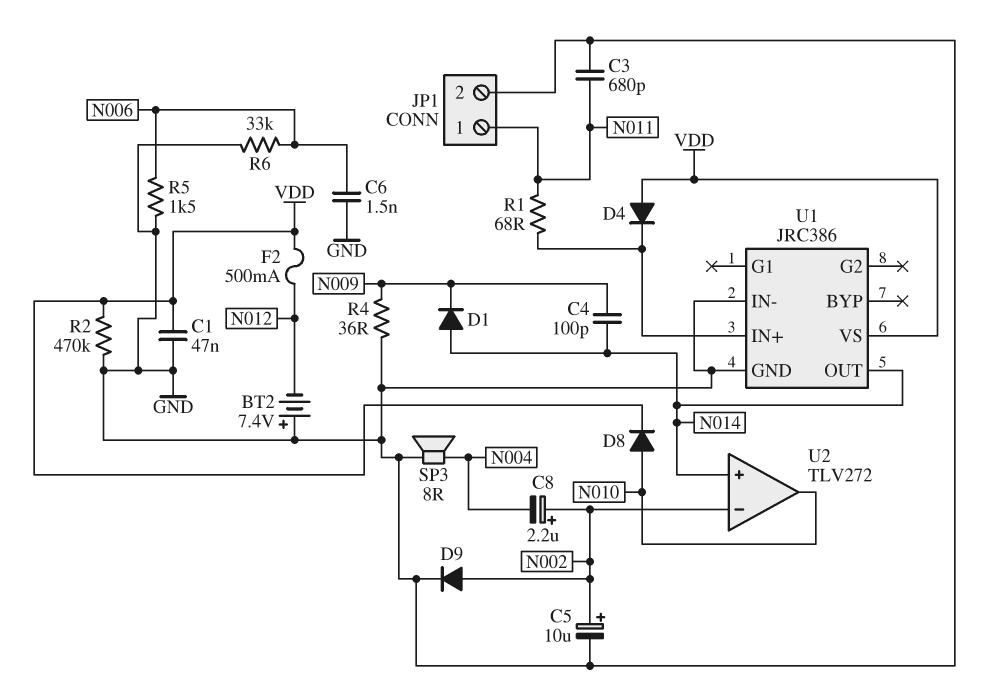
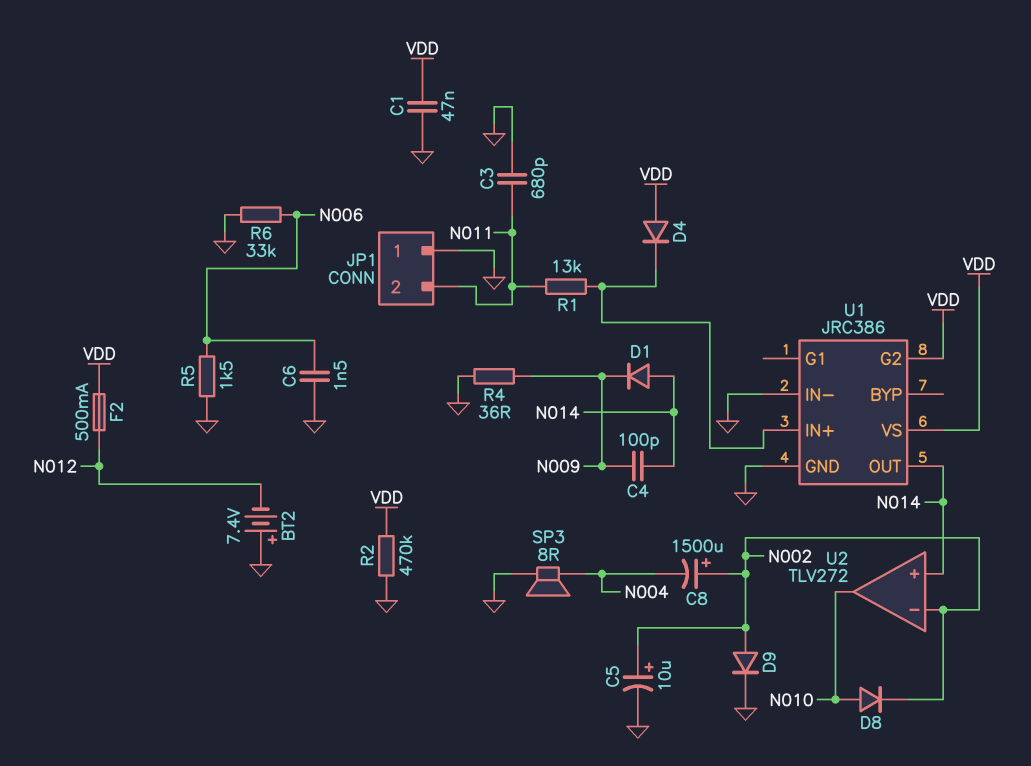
C8: 2.2uF (plus N002, minus N004) -> 1500uF (plus N002, minus N004)
D8: diode (A N010, K VDD) -> diode (A N010, K N002)
JP1 pin 1: N011 -> GND
JP1 pin 2: GND -> N011
R1: 68 (N011, U1/IN+) -> 13k (N011, U1/IN+)
U1 pin G2: none -> VDD

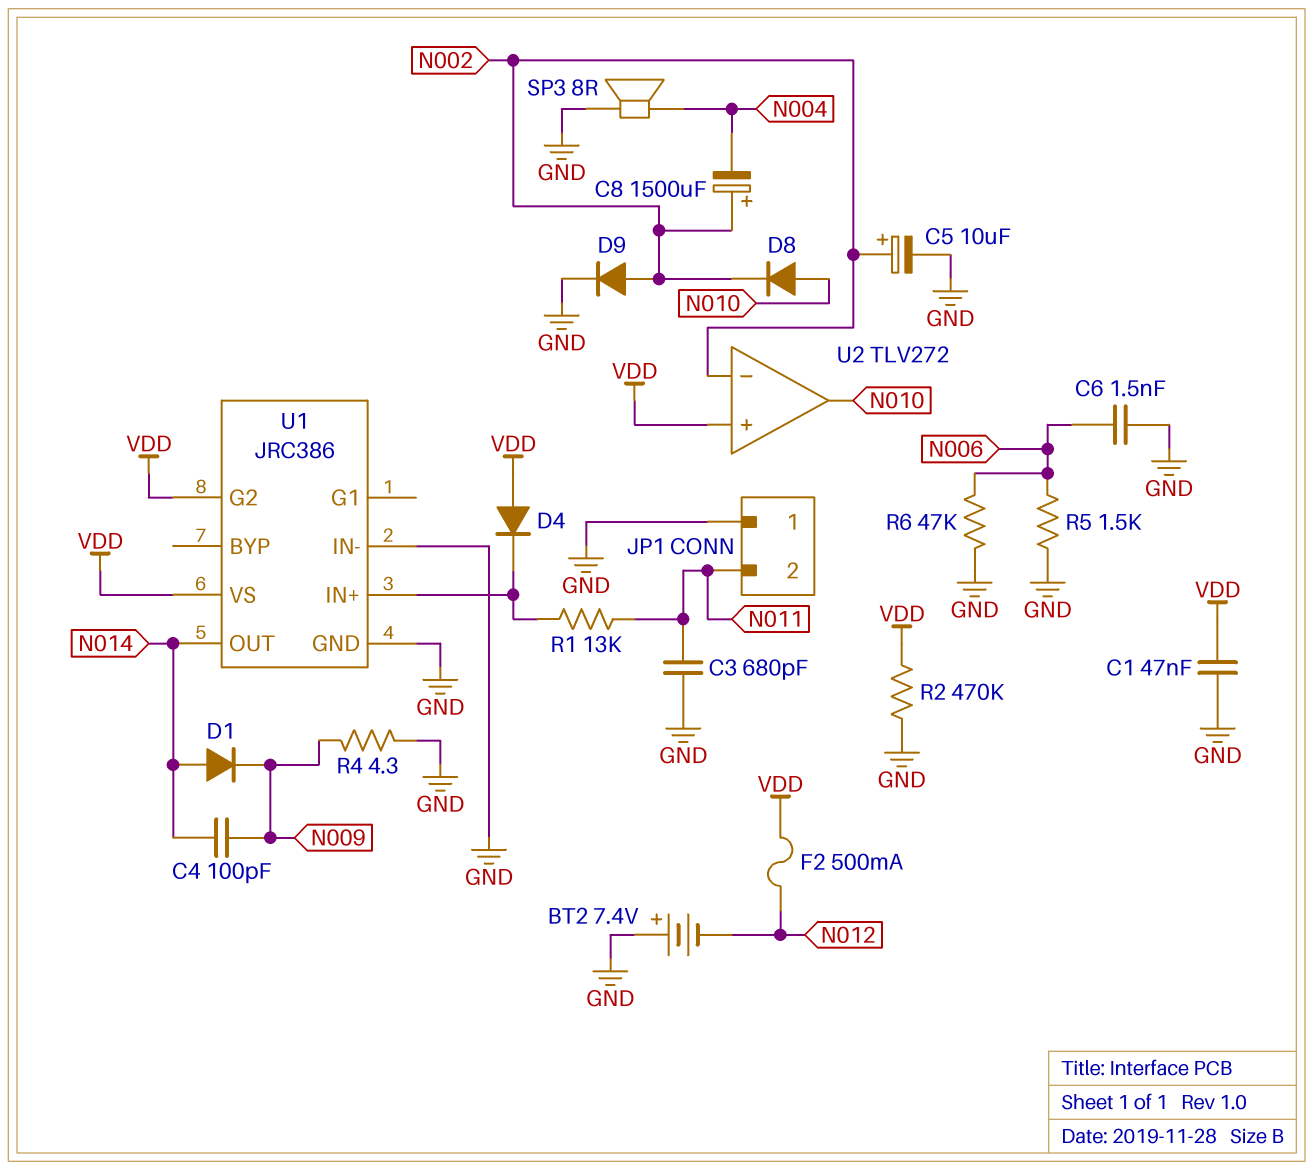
R4: 36 (GND, N009) -> 4.3 (GND, N009)
R6: 33k (GND, N006) -> 47k (GND, N006)
U2 pin in+: N014 -> VDD

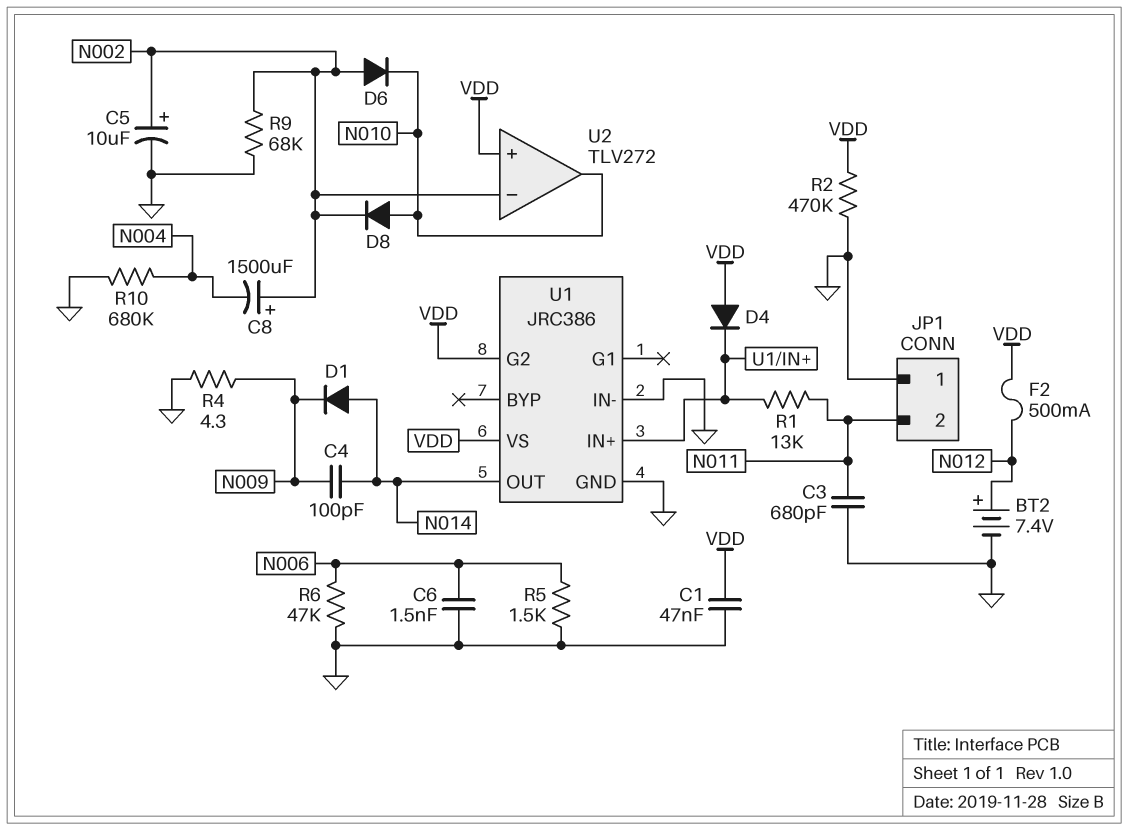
BT2: 7.4V (plus GND, minus N012) -> 7.4V (plus N012, minus GND)
D6: none -> diode (A N002, K N010)
D9: diode (A N002, K GND) -> none
R9: none -> 68k (GND, N002)
R10: none -> 680k (GND, N004)
SP3: speaker 8R (GND, N004) -> none

